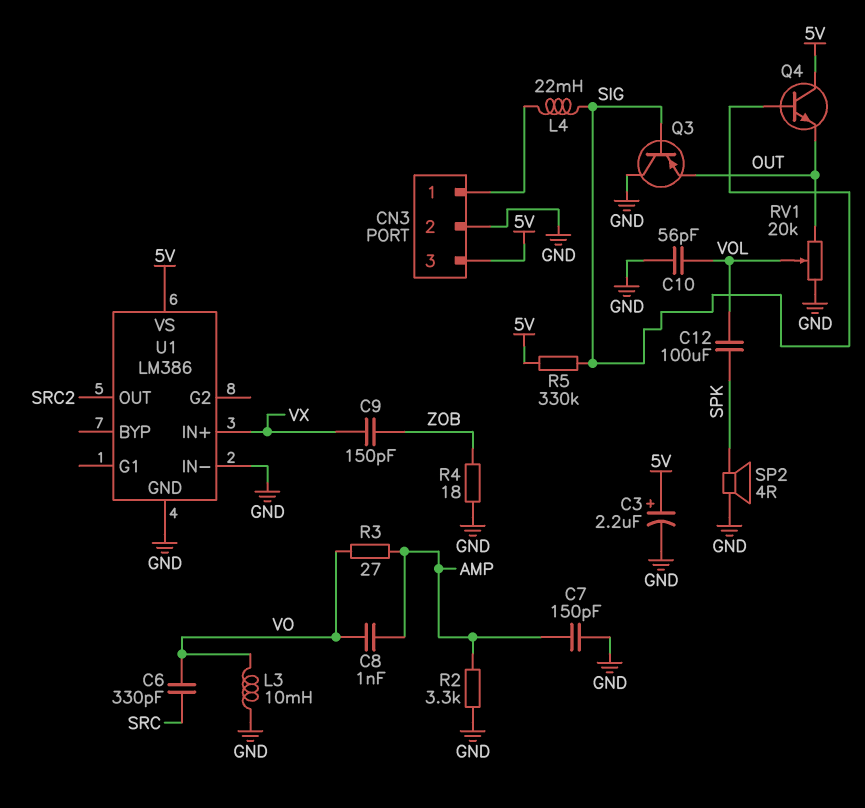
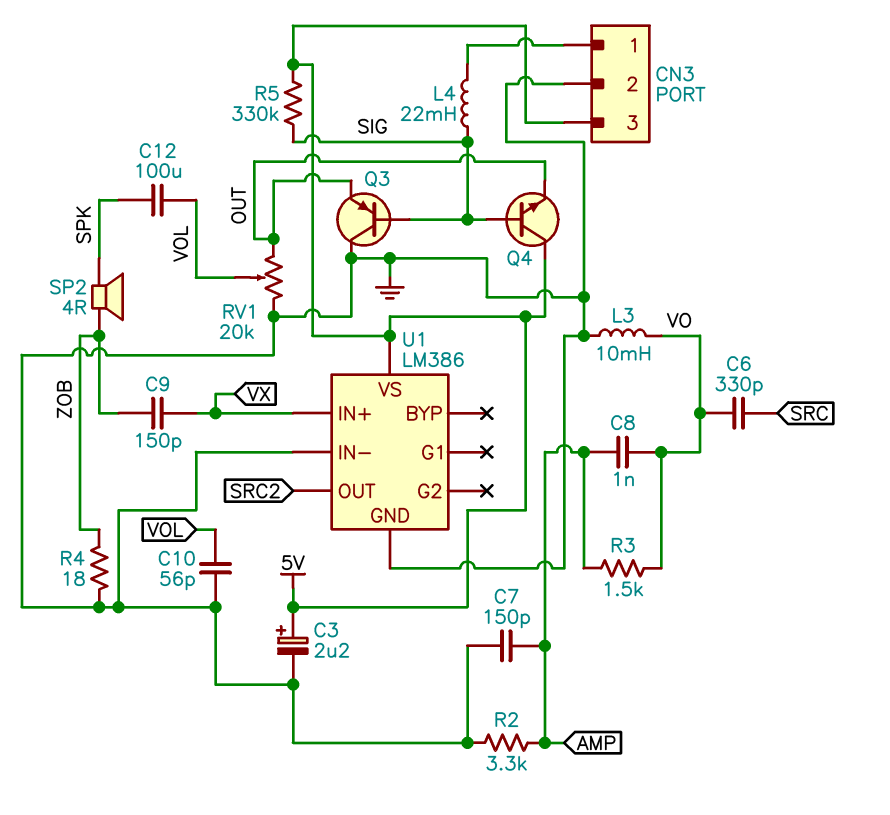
R3: 27 (AMP, VO) -> 1.5k (AMP, VO)
SP2: speaker 4R (GND, SPK) -> speaker 4R (SPK, ZOB)

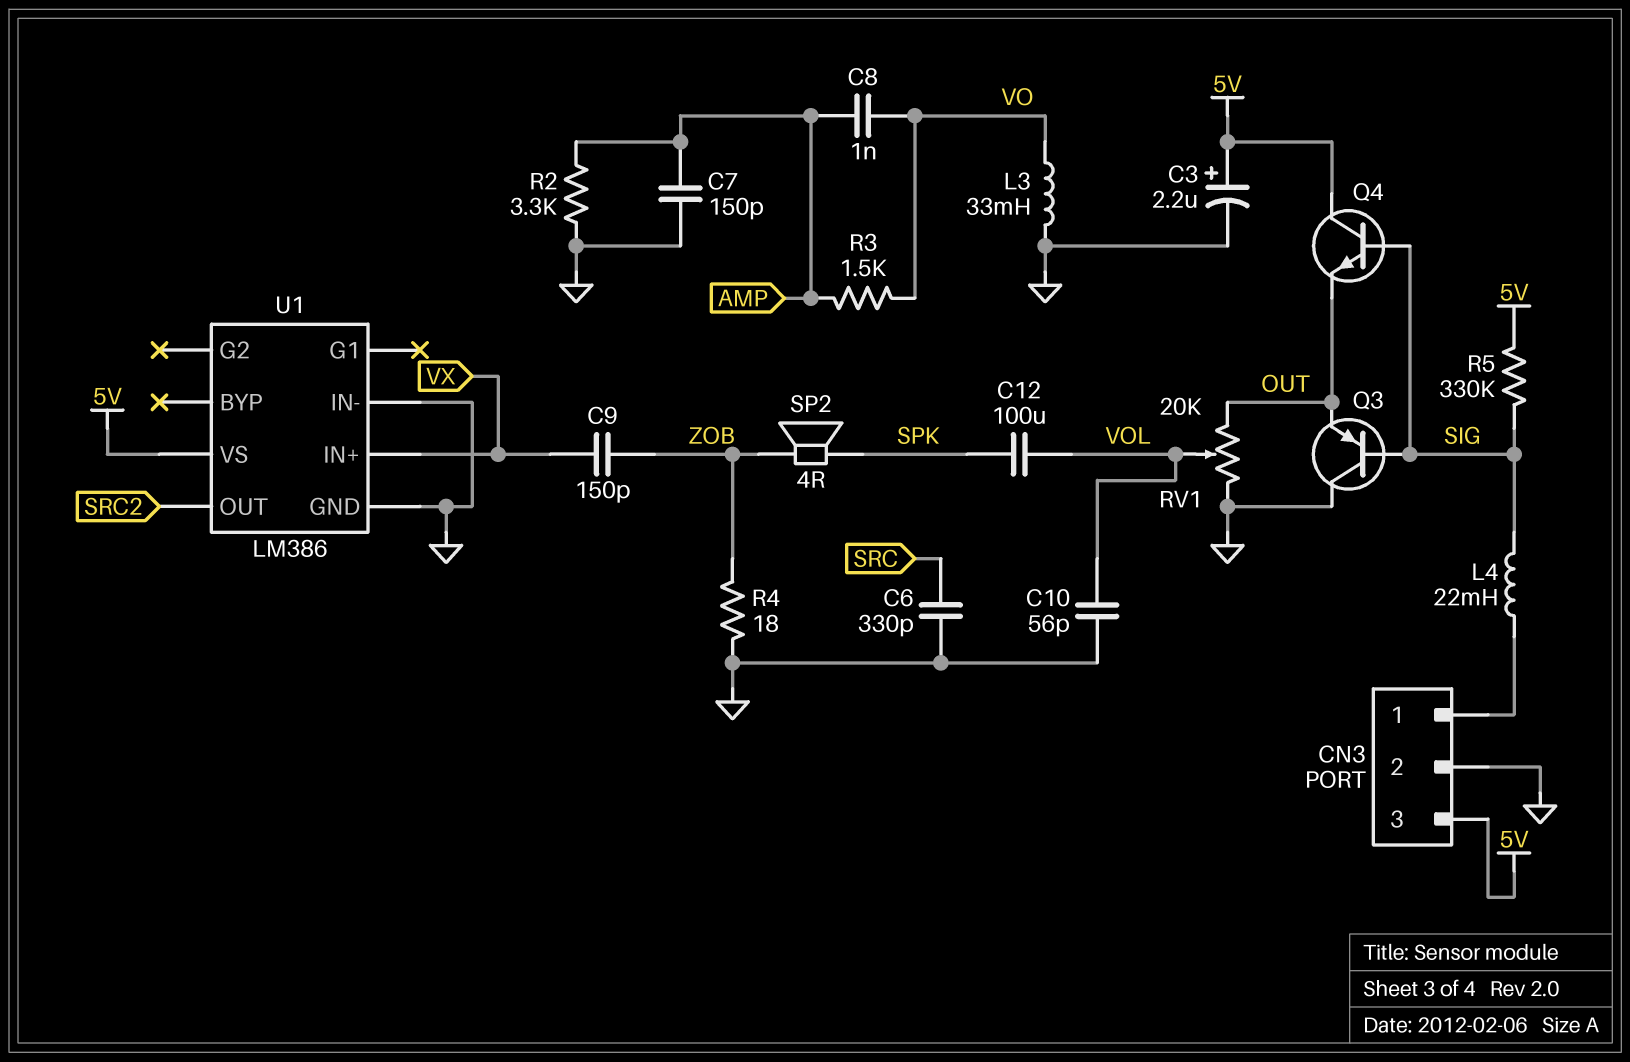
C6: 330pF (SRC, VO) -> 330pF (GND, SRC)
L3: 10mH (GND, VO) -> 33mH (GND, VO)

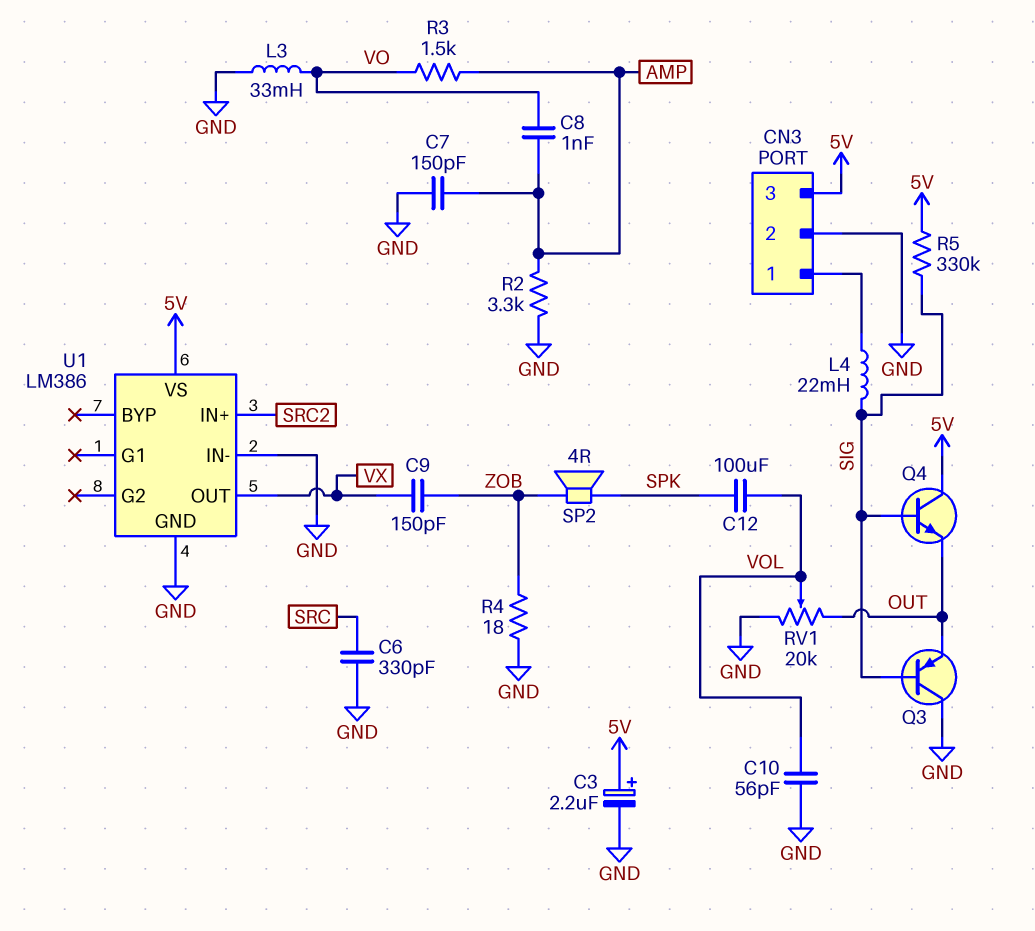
U1 pin IN+: VX -> SRC2
U1 pin OUT: SRC2 -> VX

